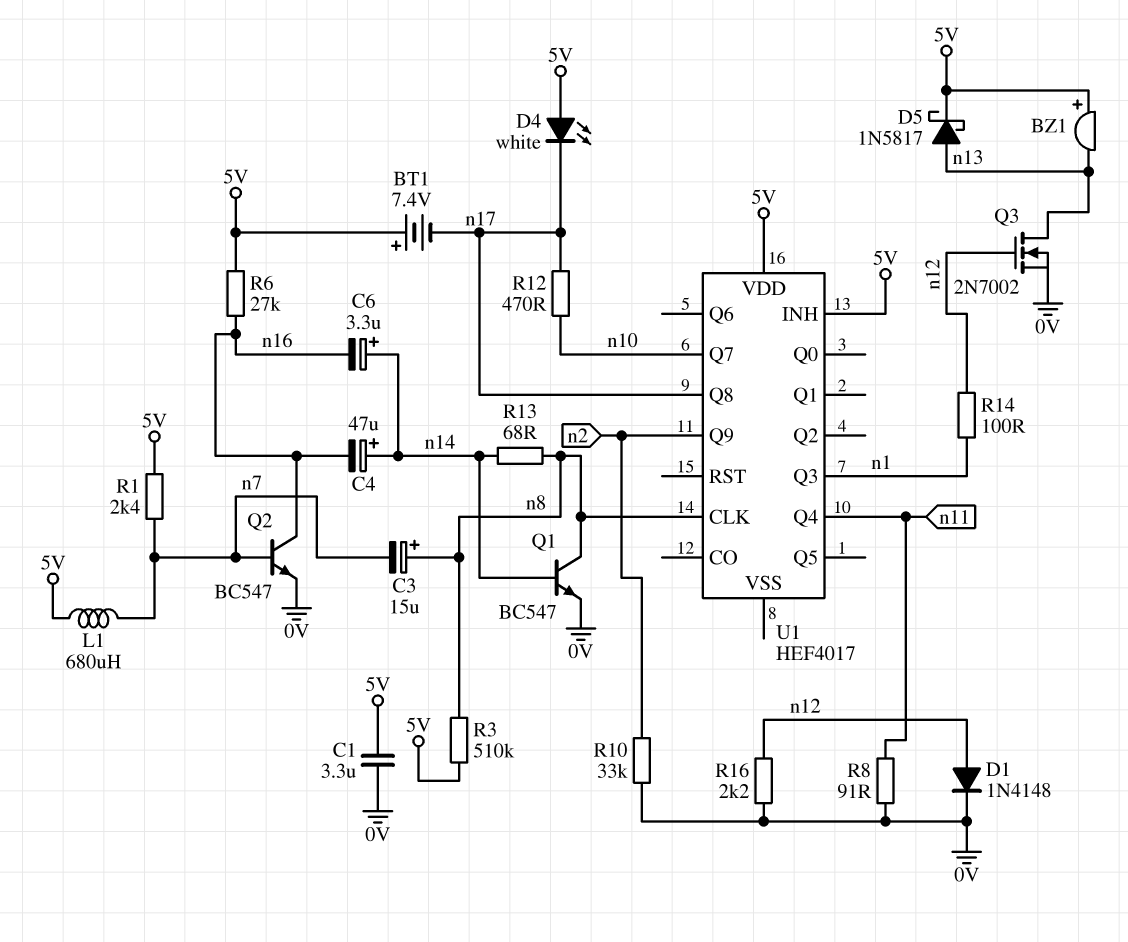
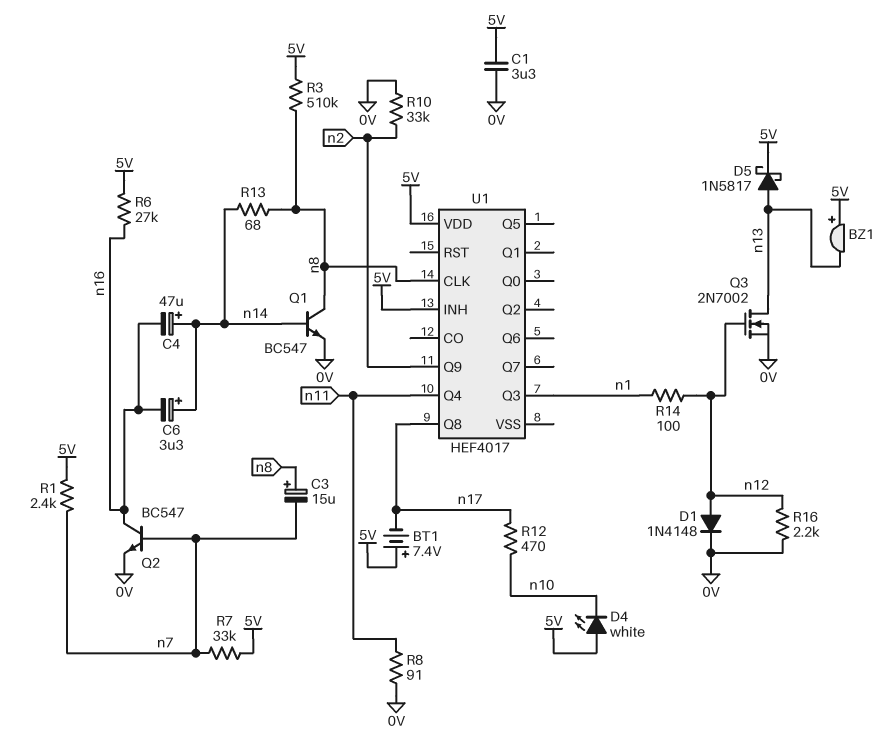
D4: LED white (A 5V, K n17) -> LED white (A 5V, K n10)
L1: 680uH (5V, n7) -> none
R7: none -> 33k (5V, n7)
U1 pin Q7: n10 -> none

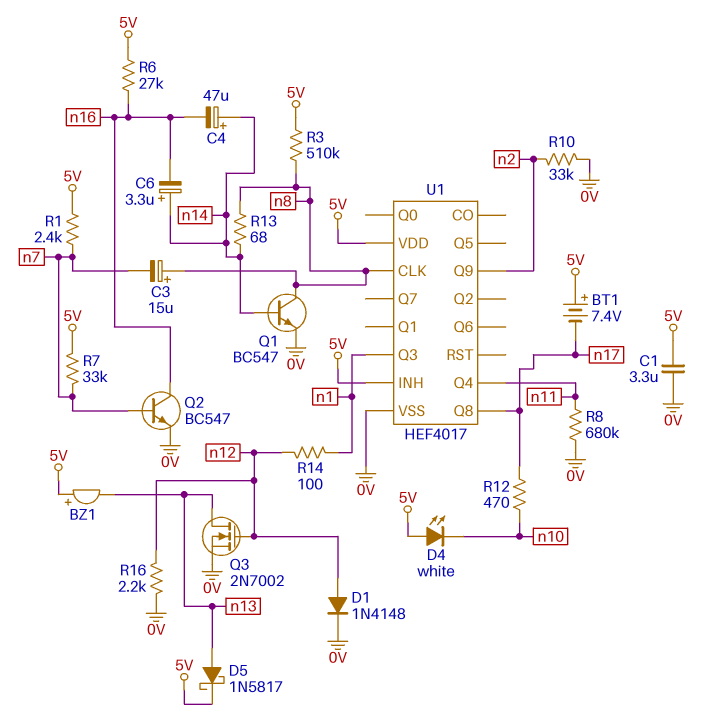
R8: 91 (0V, n11) -> 680k (0V, n11)
U1 pin VSS: none -> 0V

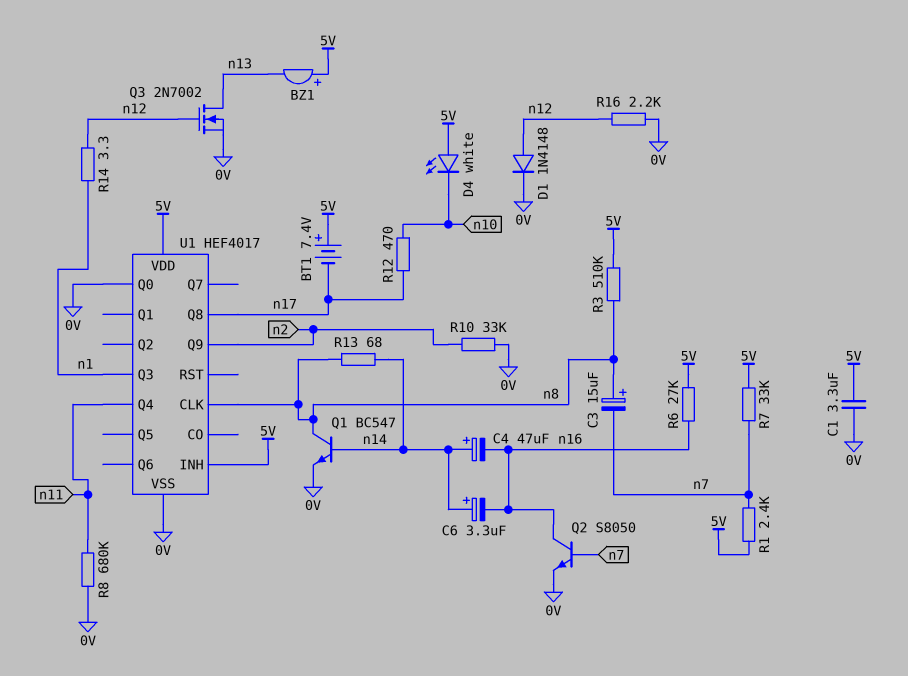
D5: schottky 1N5817 (A n13, K 5V) -> none
Q2: NPN BC547 (B n7, C n16, E 0V) -> NPN S8050 (B n7, C n16, E 0V)
R14: 100 (n1, n12) -> 3.3 (n1, n12)
U1 pin Q0: none -> 0V

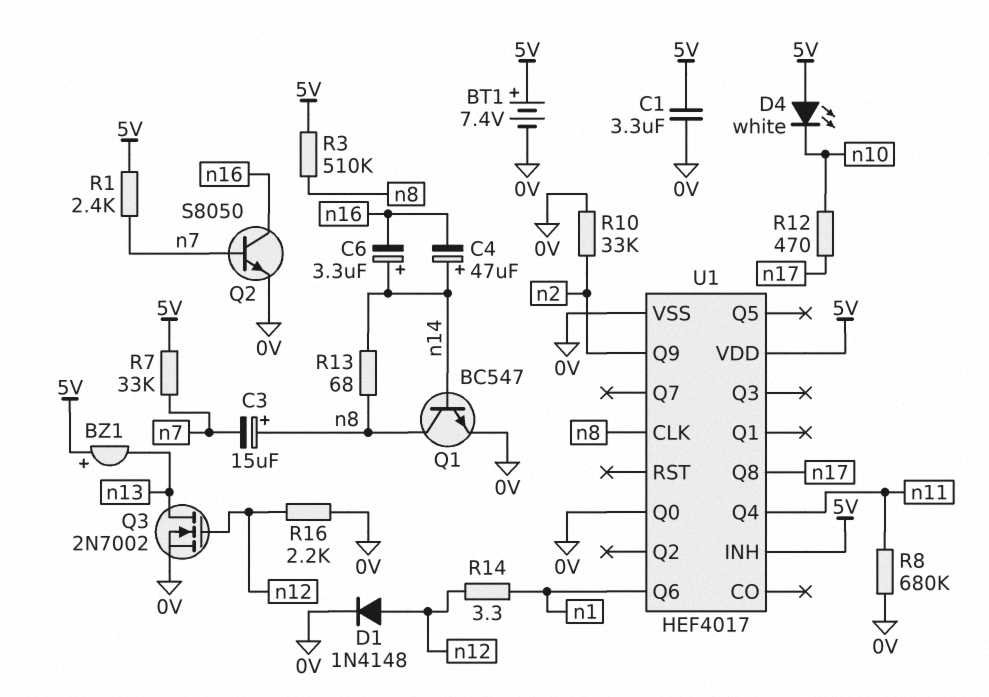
BT1: 7.4V (plus 5V, minus n17) -> 7.4V (plus 5V, minus 0V)
R6: 27k (5V, n16) -> none
U1 pin Q3: n1 -> none
U1 pin Q6: none -> n1

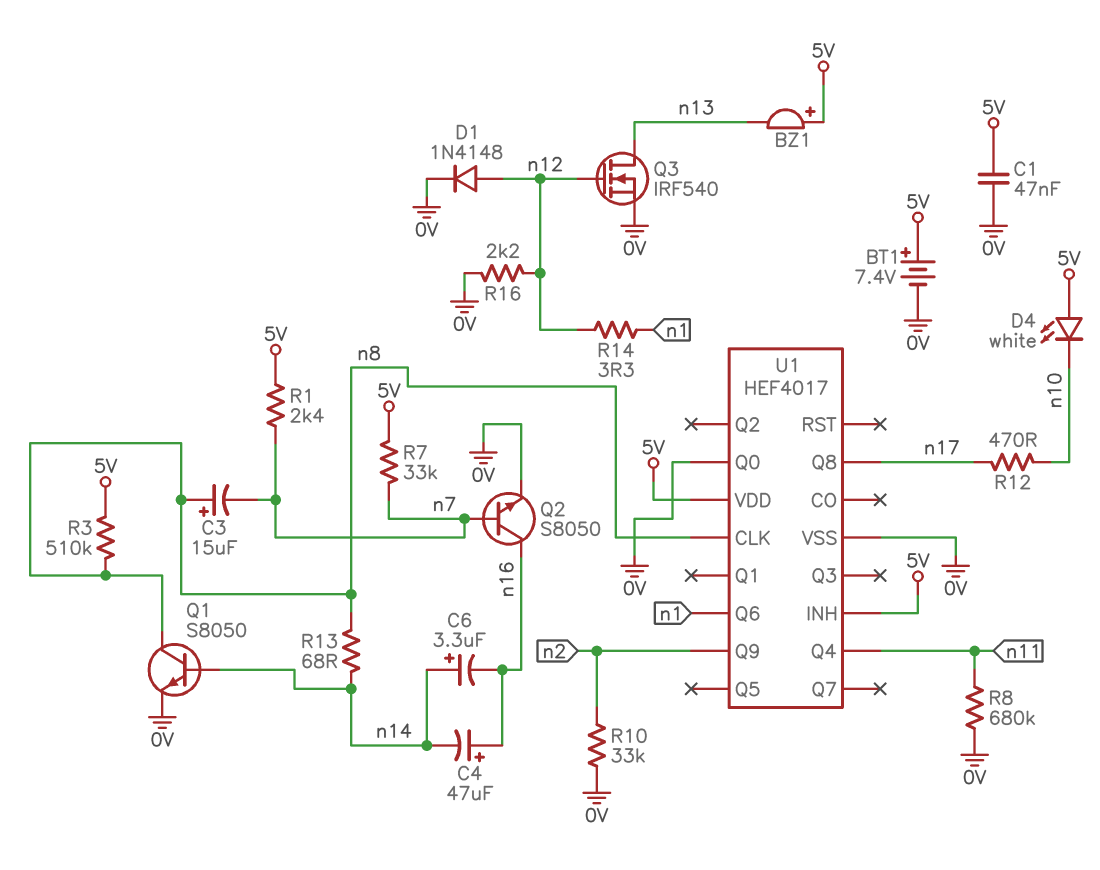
C1: 3.3uF (0V, 5V) -> 47nF (0V, 5V)
C4: 47uF (plus n14, minus n16) -> 47uF (plus n16, minus n14)
Q1: NPN BC547 (B n14, C n8, E 0V) -> NPN S8050 (B n14, C n8, E 0V)
Q3: NMOS 2N7002 (G n12, D n13, S 0V) -> NMOS IRF540 (G n12, D n13, S 0V)

